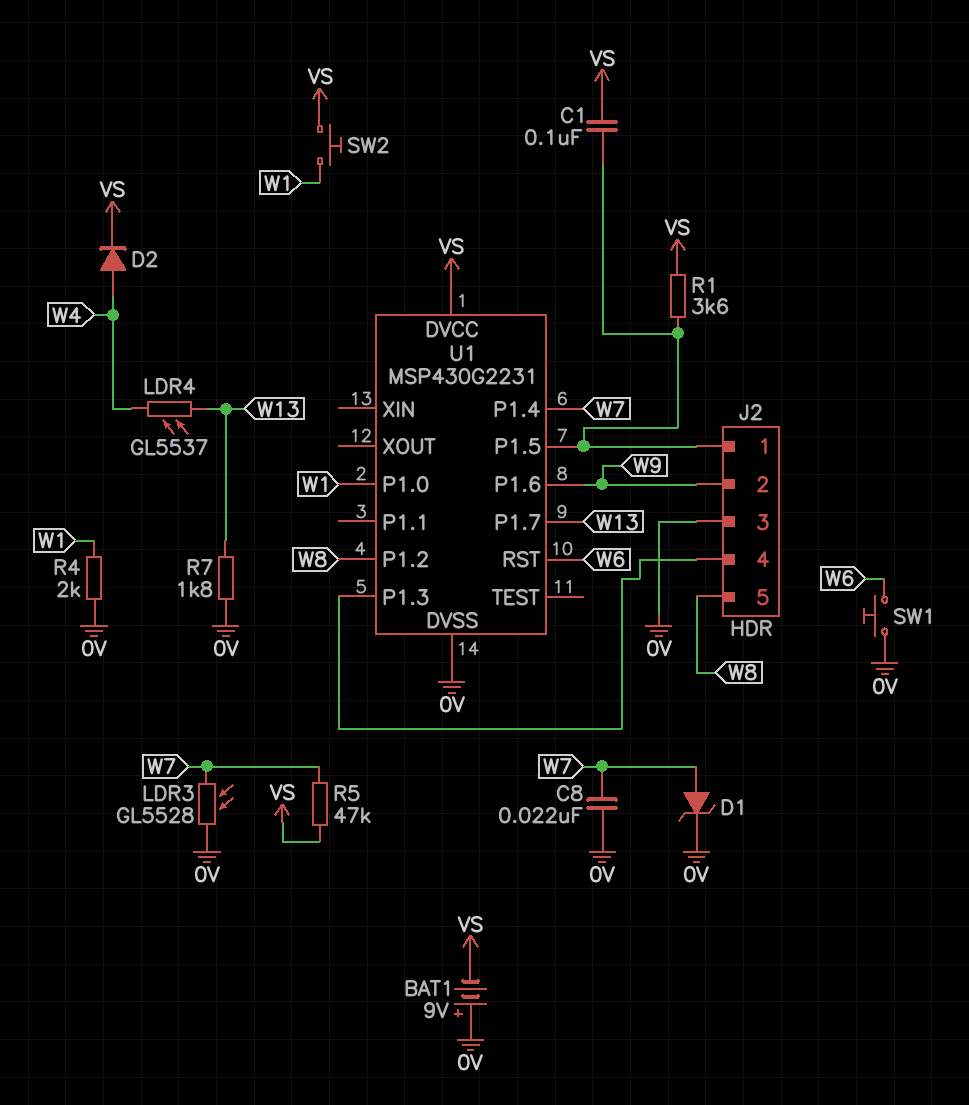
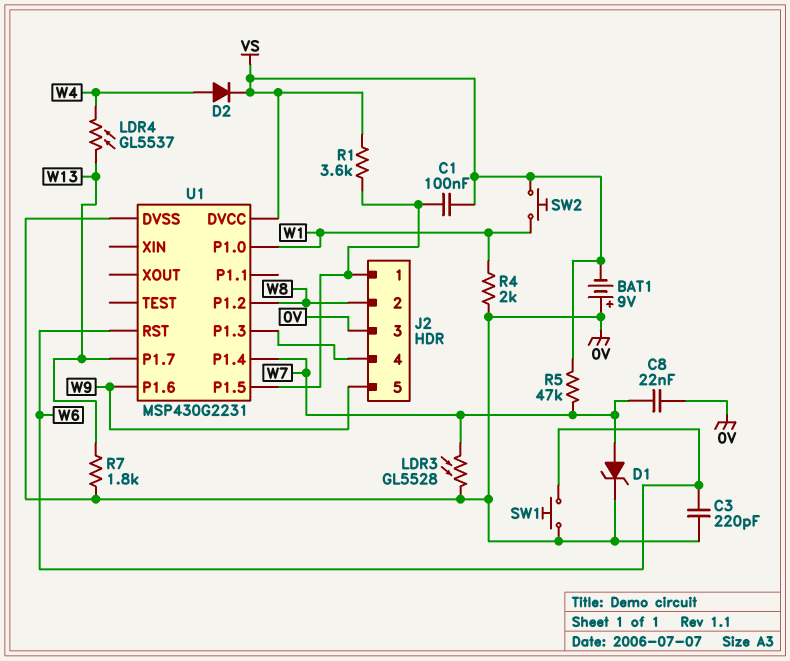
C3: none -> 220pF (0V, W6)
J2 pin 2: W9 -> W8
J2 pin 5: W8 -> W9

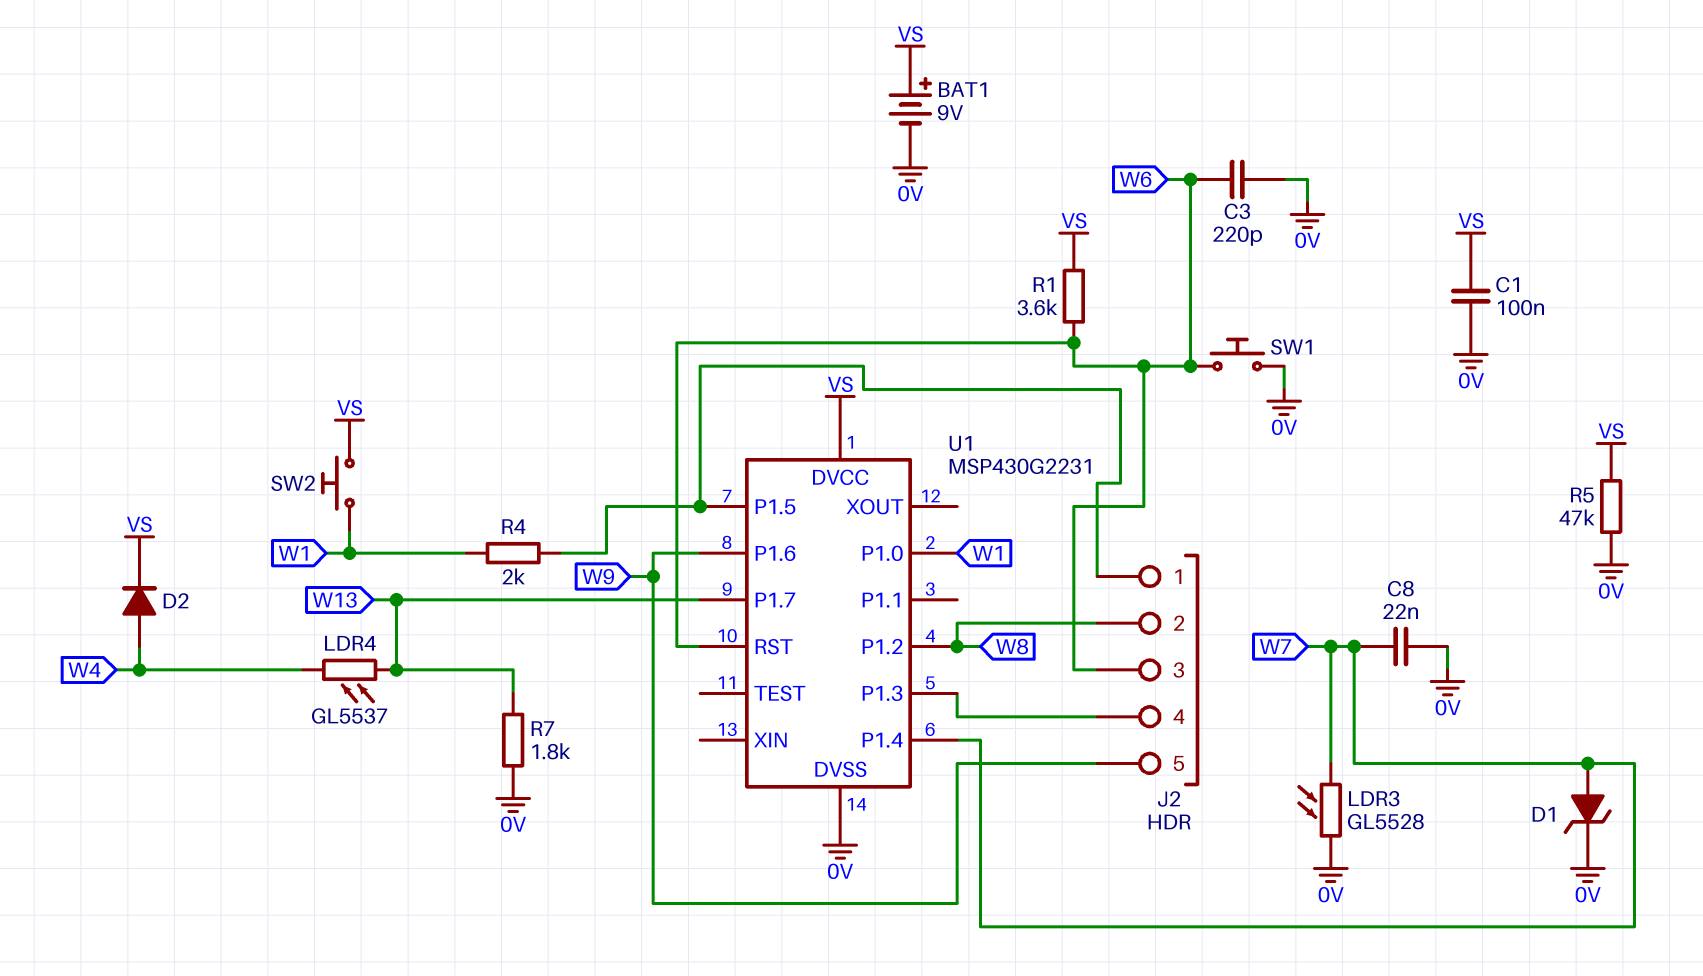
BAT1: 9V (plus 0V, minus VS) -> 9V (plus VS, minus 0V)
C1: 100nF (J2/1, VS) -> 100nF (0V, VS)
J2 pin 3: 0V -> W6
R1: 3.6k (J2/1, VS) -> 3.6k (VS, W6)
R4: 2k (0V, W1) -> 2k (J2/1, W1)
R5: 47k (VS, W7) -> 47k (0V, VS)

